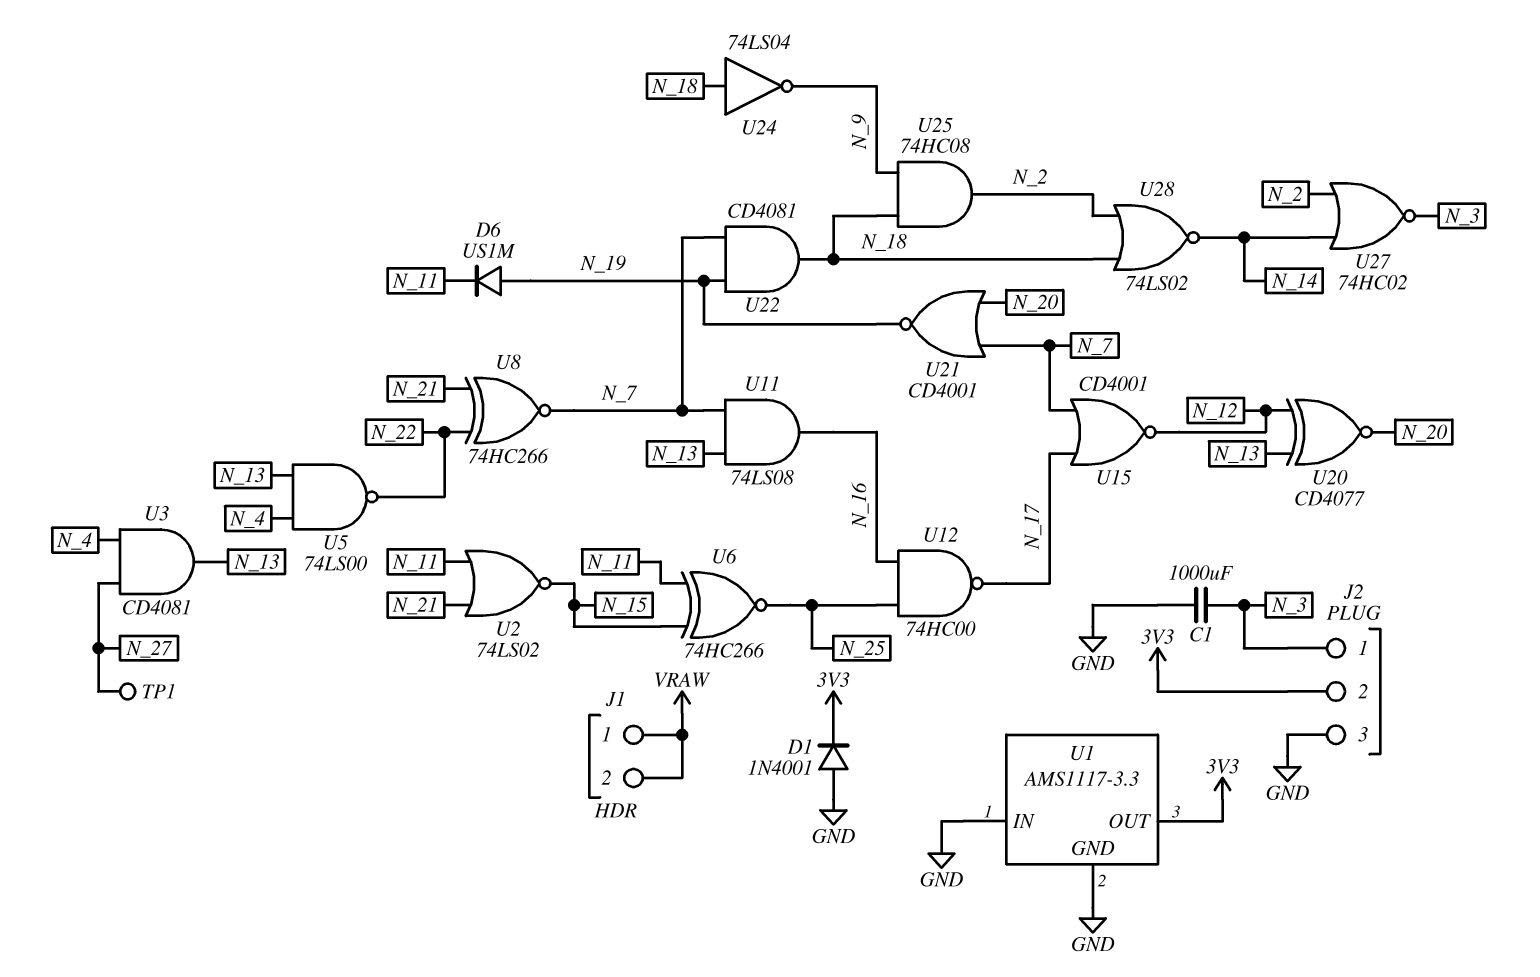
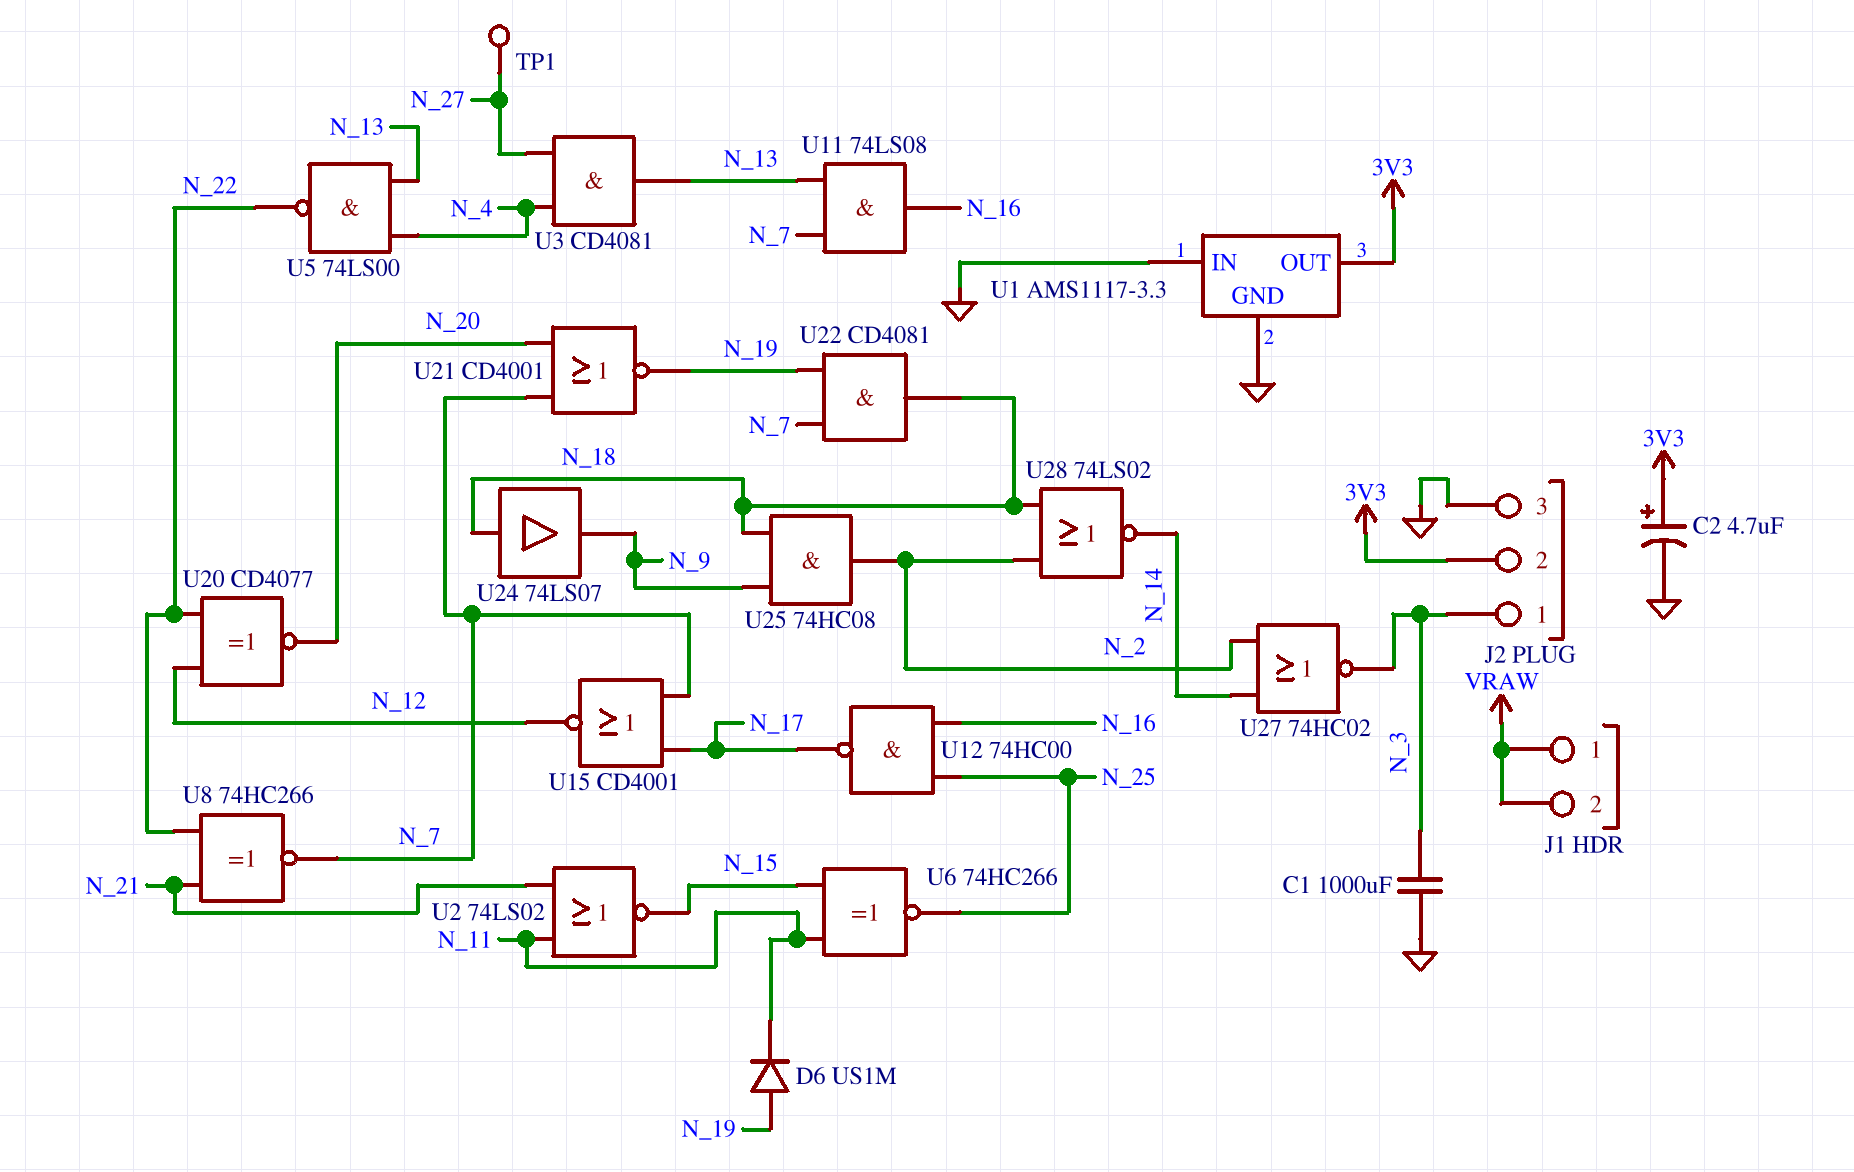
C2: none -> 4.7uF (plus 3V3, minus GND)
D1: diode 1N4001 (A GND, K 3V3) -> none
U20: XNOR CD4077 (in N_12, in N_13, out N_20) -> XNOR CD4077 (in N_12, in N_22, out N_20)
U24: NOT 74LS04 (in N_18, out N_9) -> buffer 74LS07 (in N_18, out N_9)

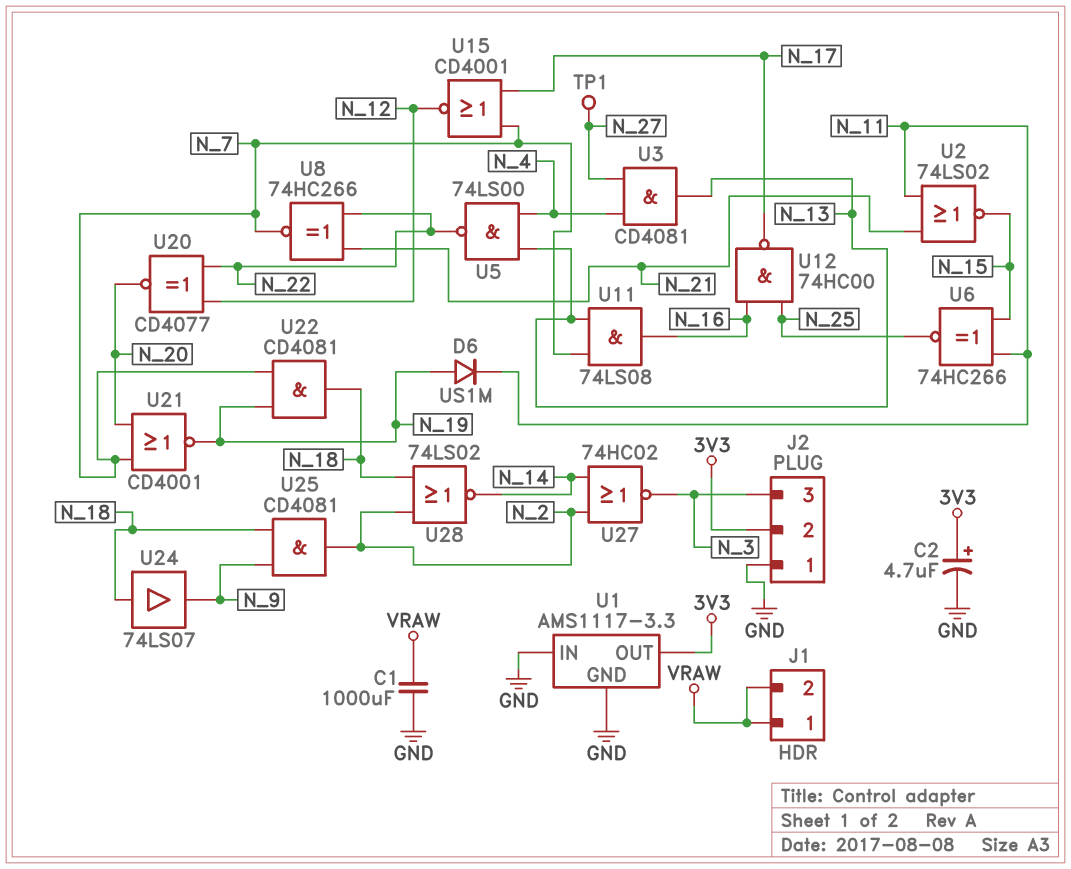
C1: 1000uF (GND, N_3) -> 1000uF (GND, VRAW)
J2 pin 1: N_3 -> GND
J2 pin 3: GND -> N_3
U25: AND 74HC08 (in N_9, in N_18, out N_2) -> AND CD4081 (in N_9, in N_18, out N_2)

